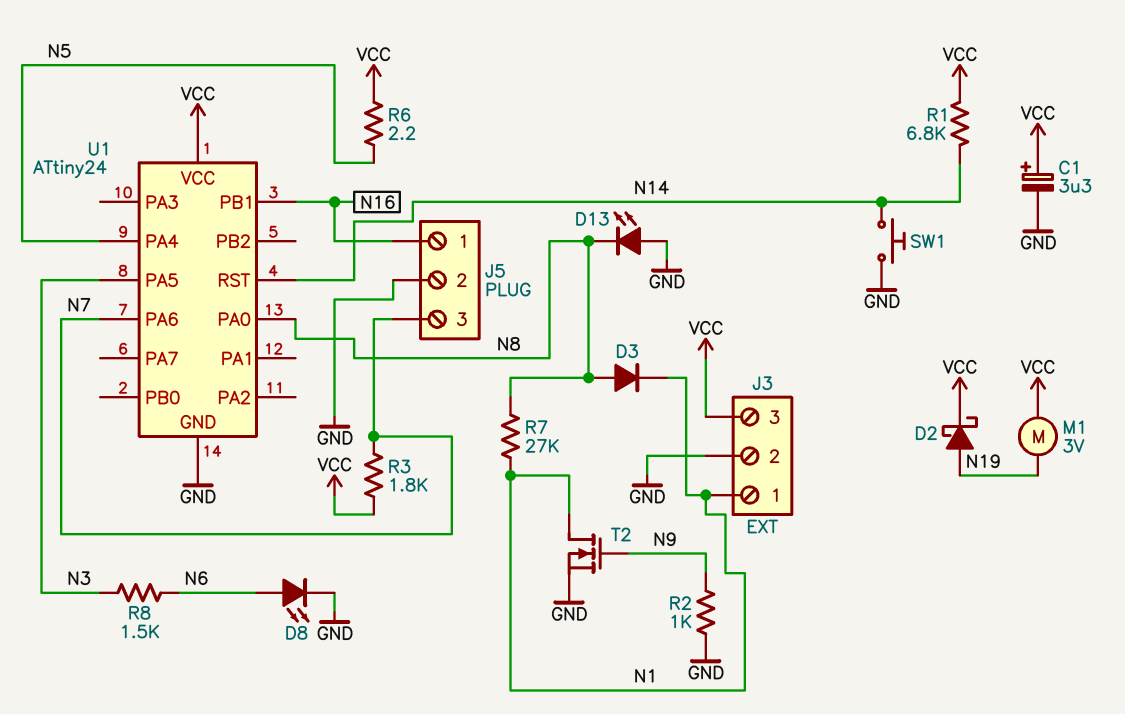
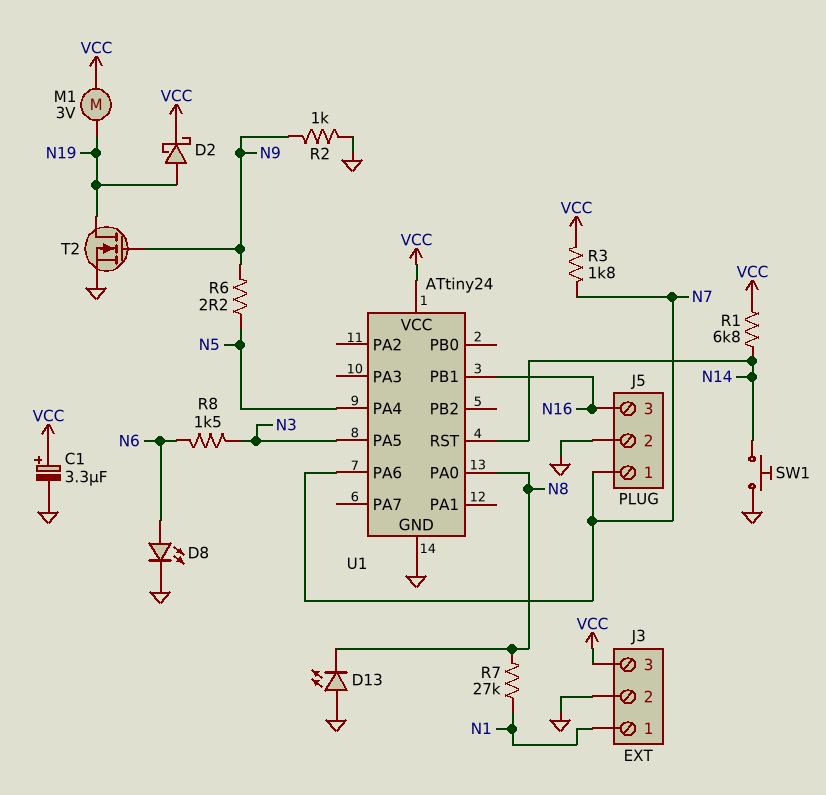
D3: diode (A N8, K N1) -> none
J5 pin 1: N16 -> N7
J5 pin 3: N7 -> N16
R6: 2.2 (N5, VCC) -> 2.2 (N5, N9)
T2: NMOS (G N9, D N1, S GND) -> NMOS (G N9, D N19, S GND)

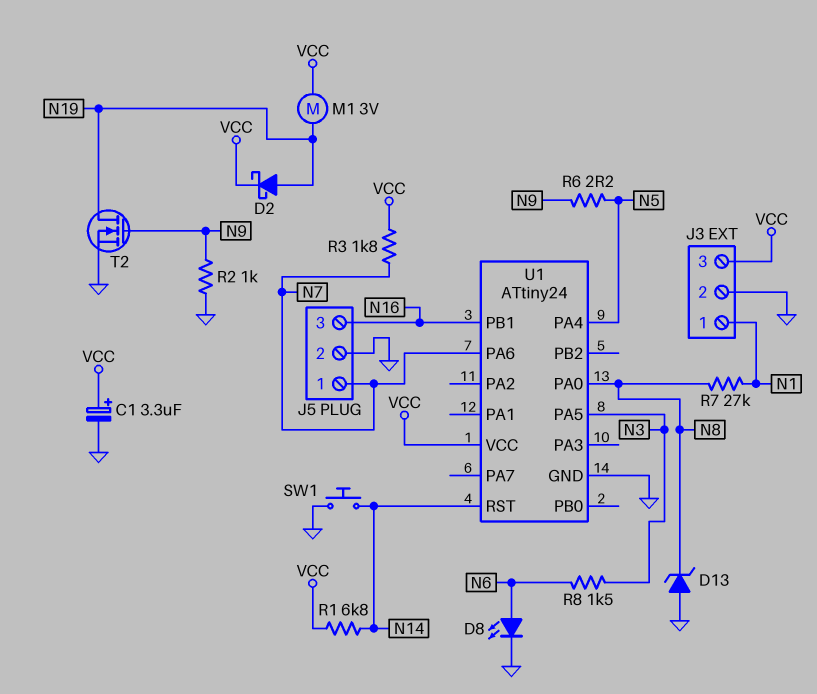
D13: LED (A GND, K N8) -> zener (A GND, K N8)

